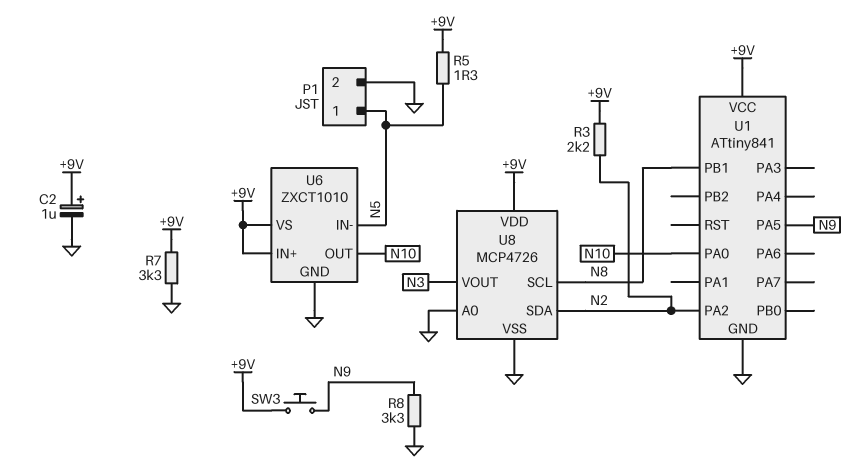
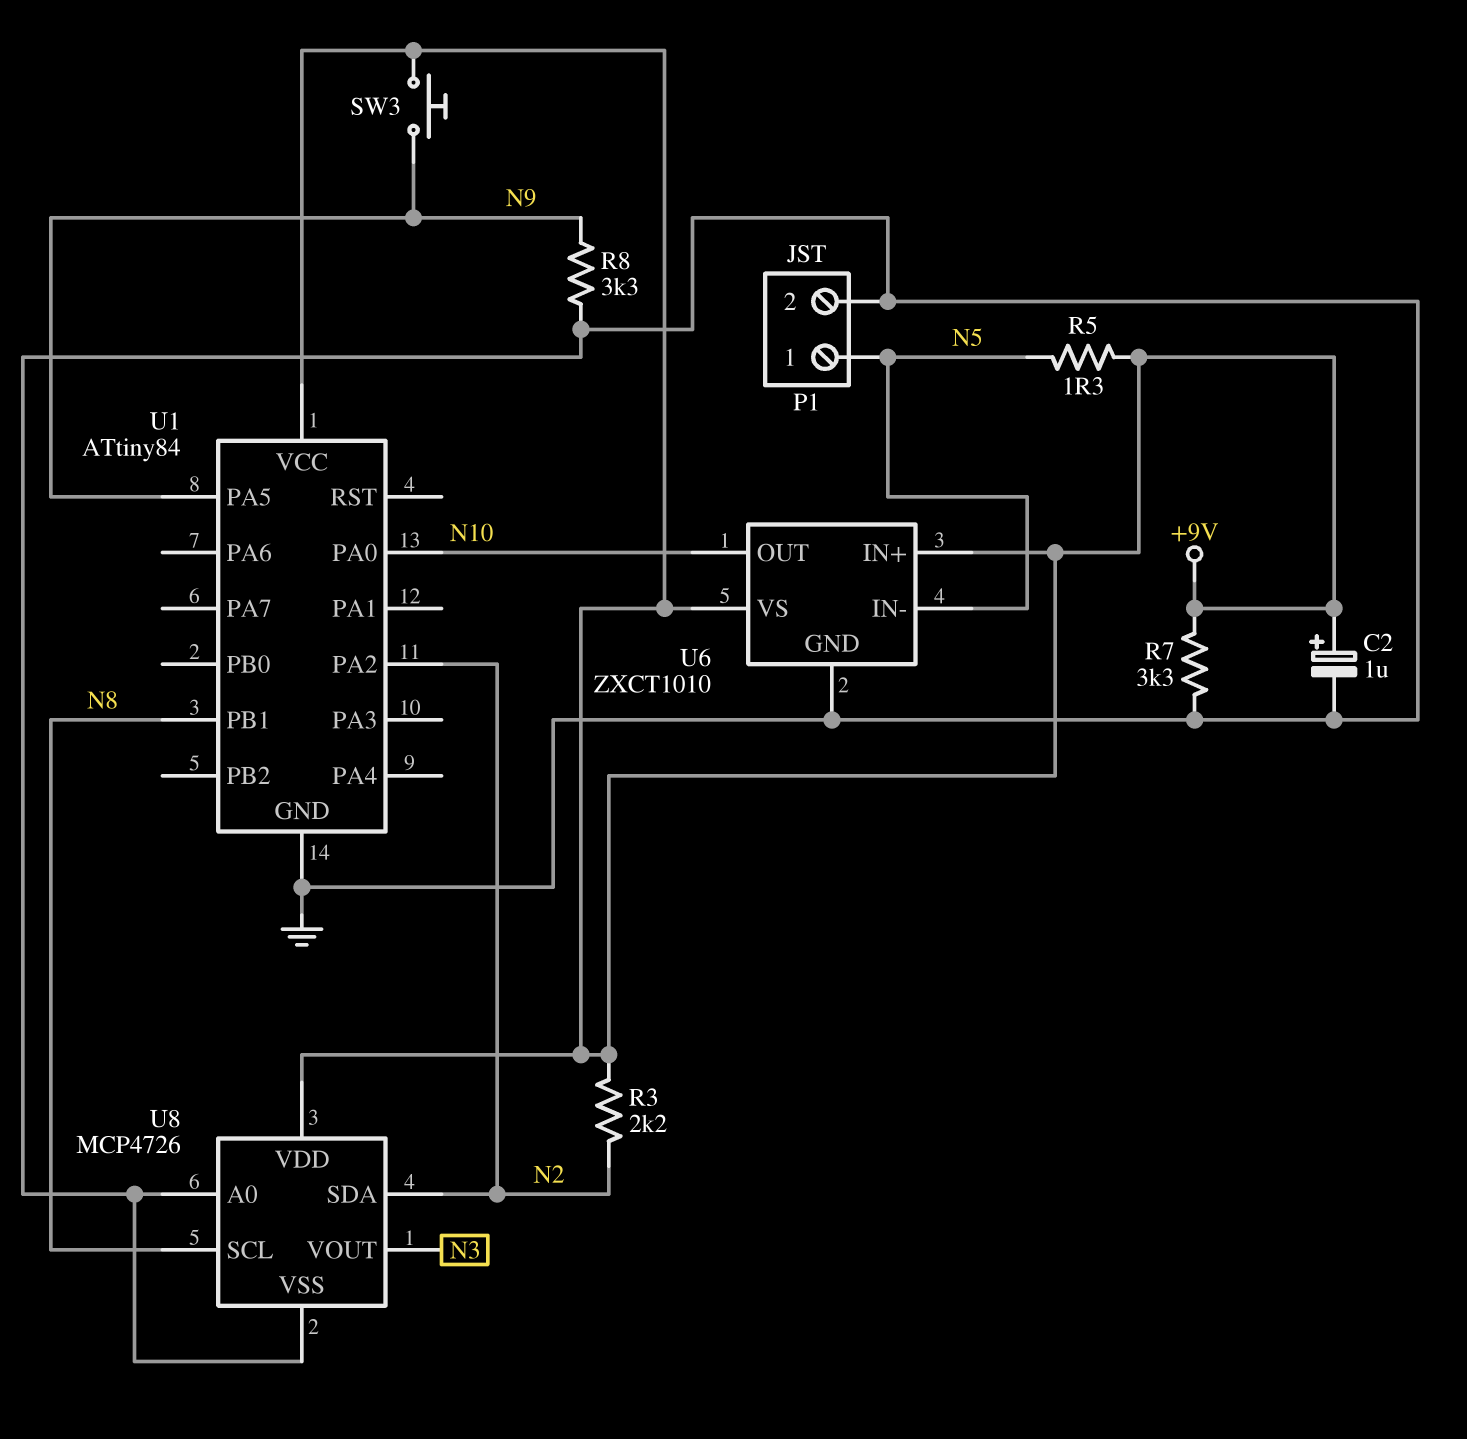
U1: ATtiny841 -> ATtiny84

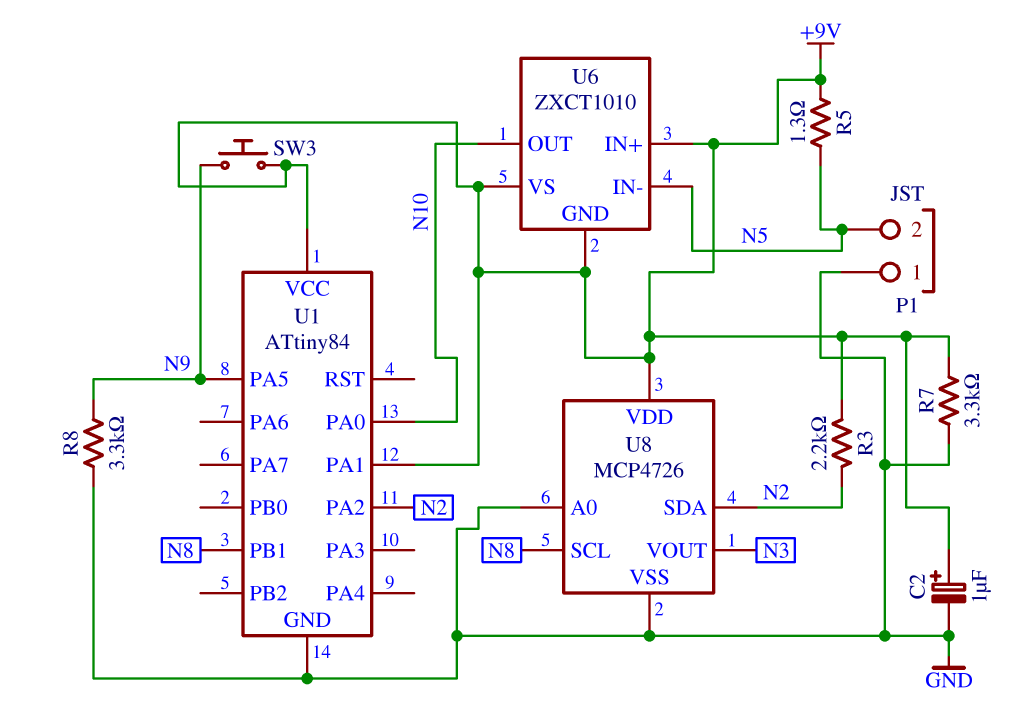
P1 pin 1: N5 -> GND
P1 pin 2: GND -> N5
U1 pin PA1: none -> +9V
U6 pin GND: GND -> +9V

